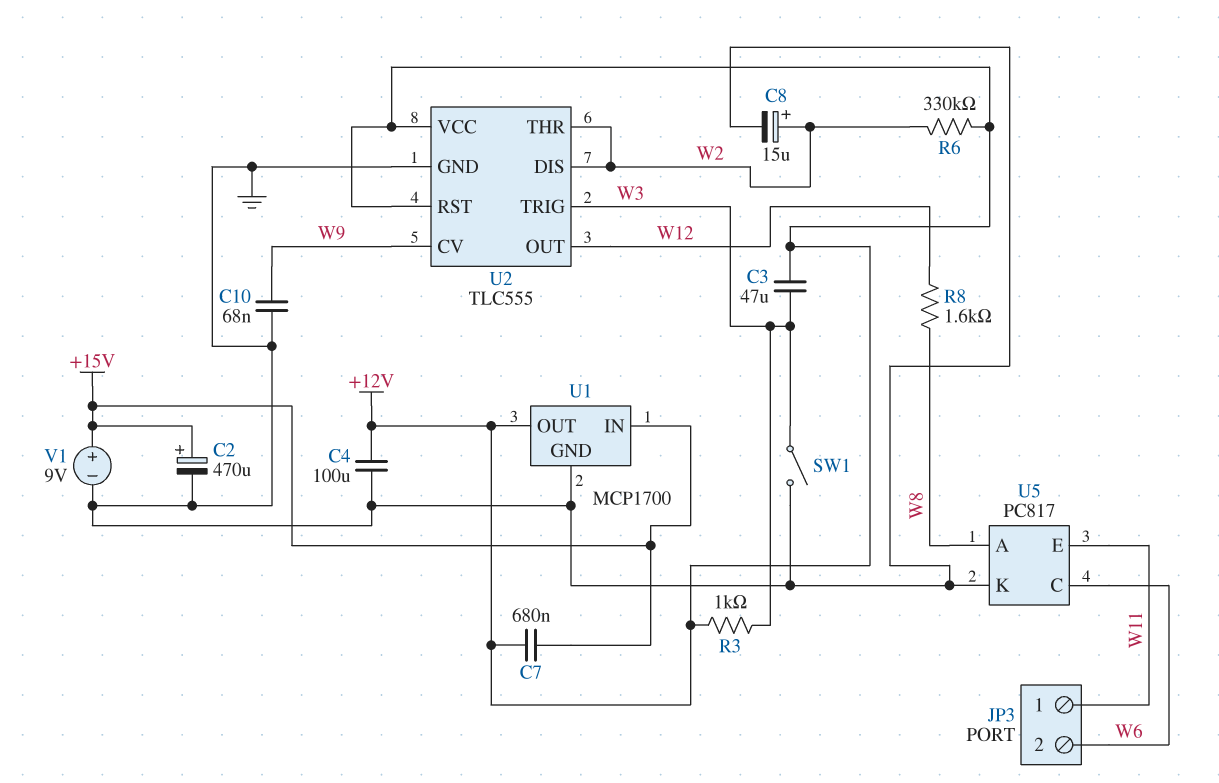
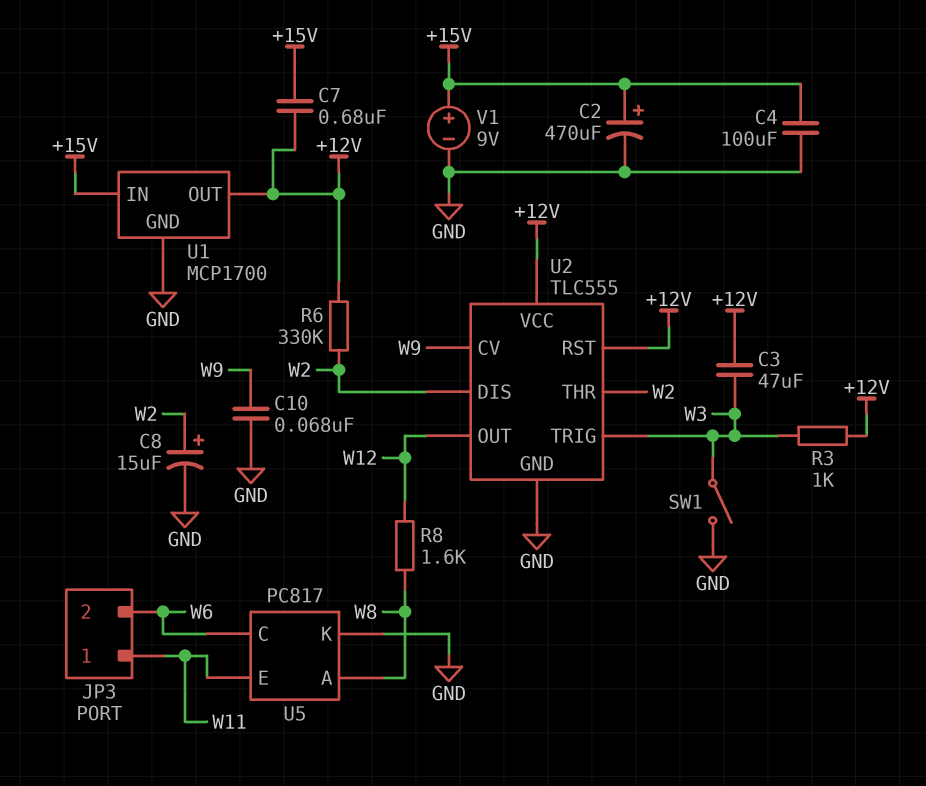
C4: 100uF (+12V, GND) -> 100uF (+15V, GND)

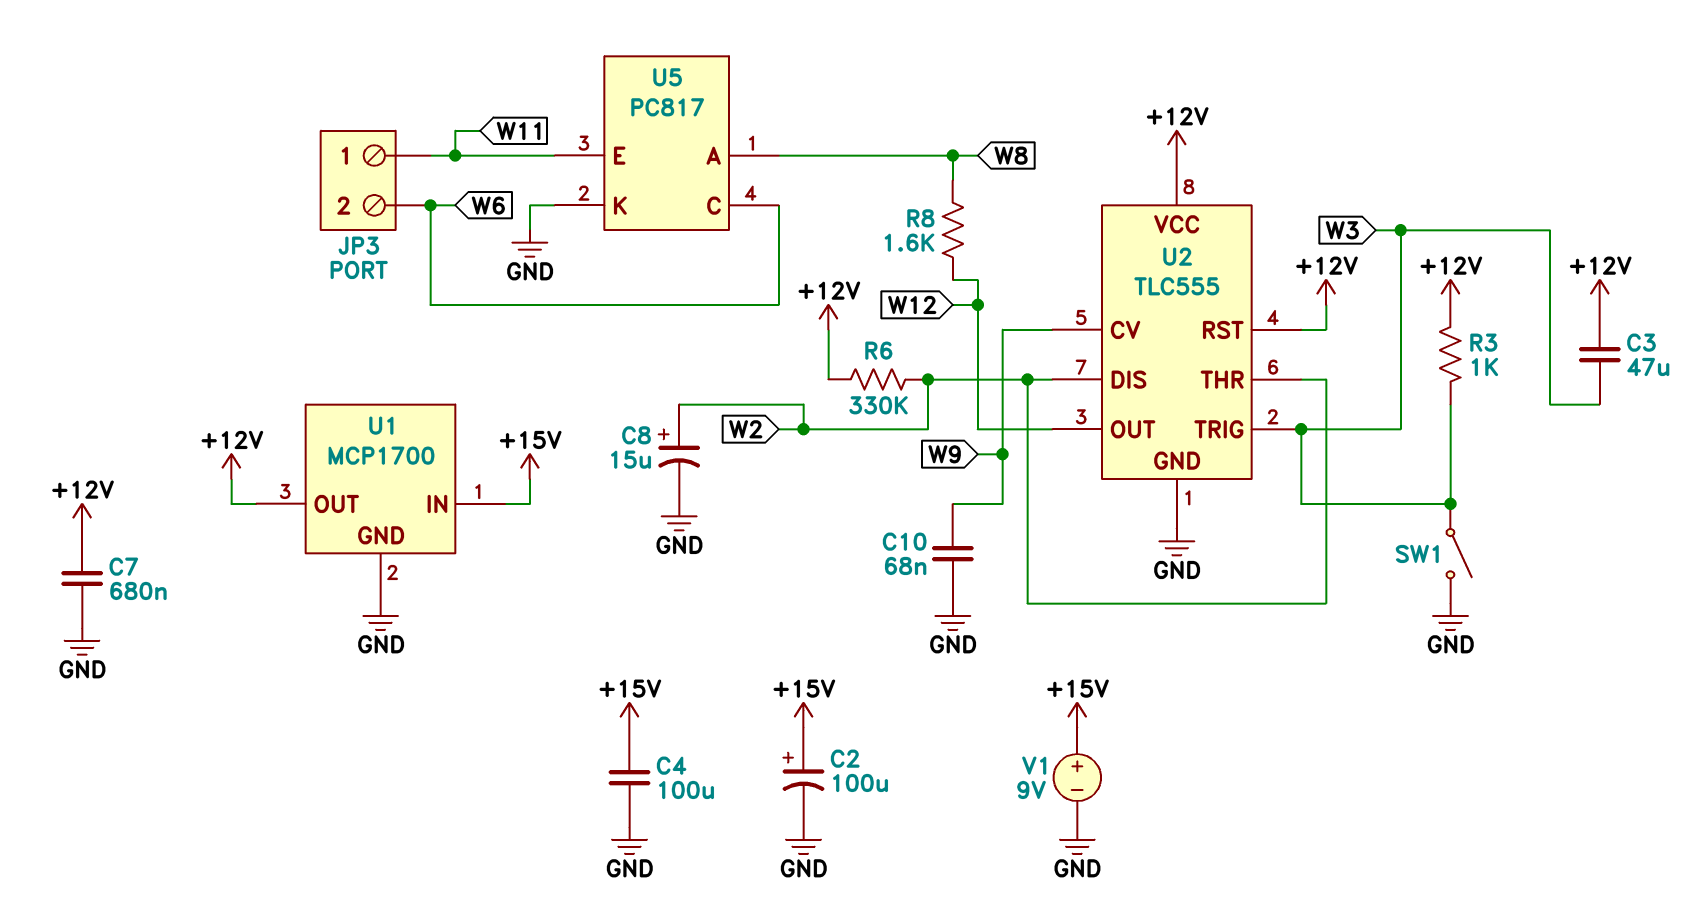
C2: 470uF (plus +15V, minus GND) -> 100uF (plus +15V, minus GND)
C7: 680nF (+12V, +15V) -> 680nF (+12V, GND)

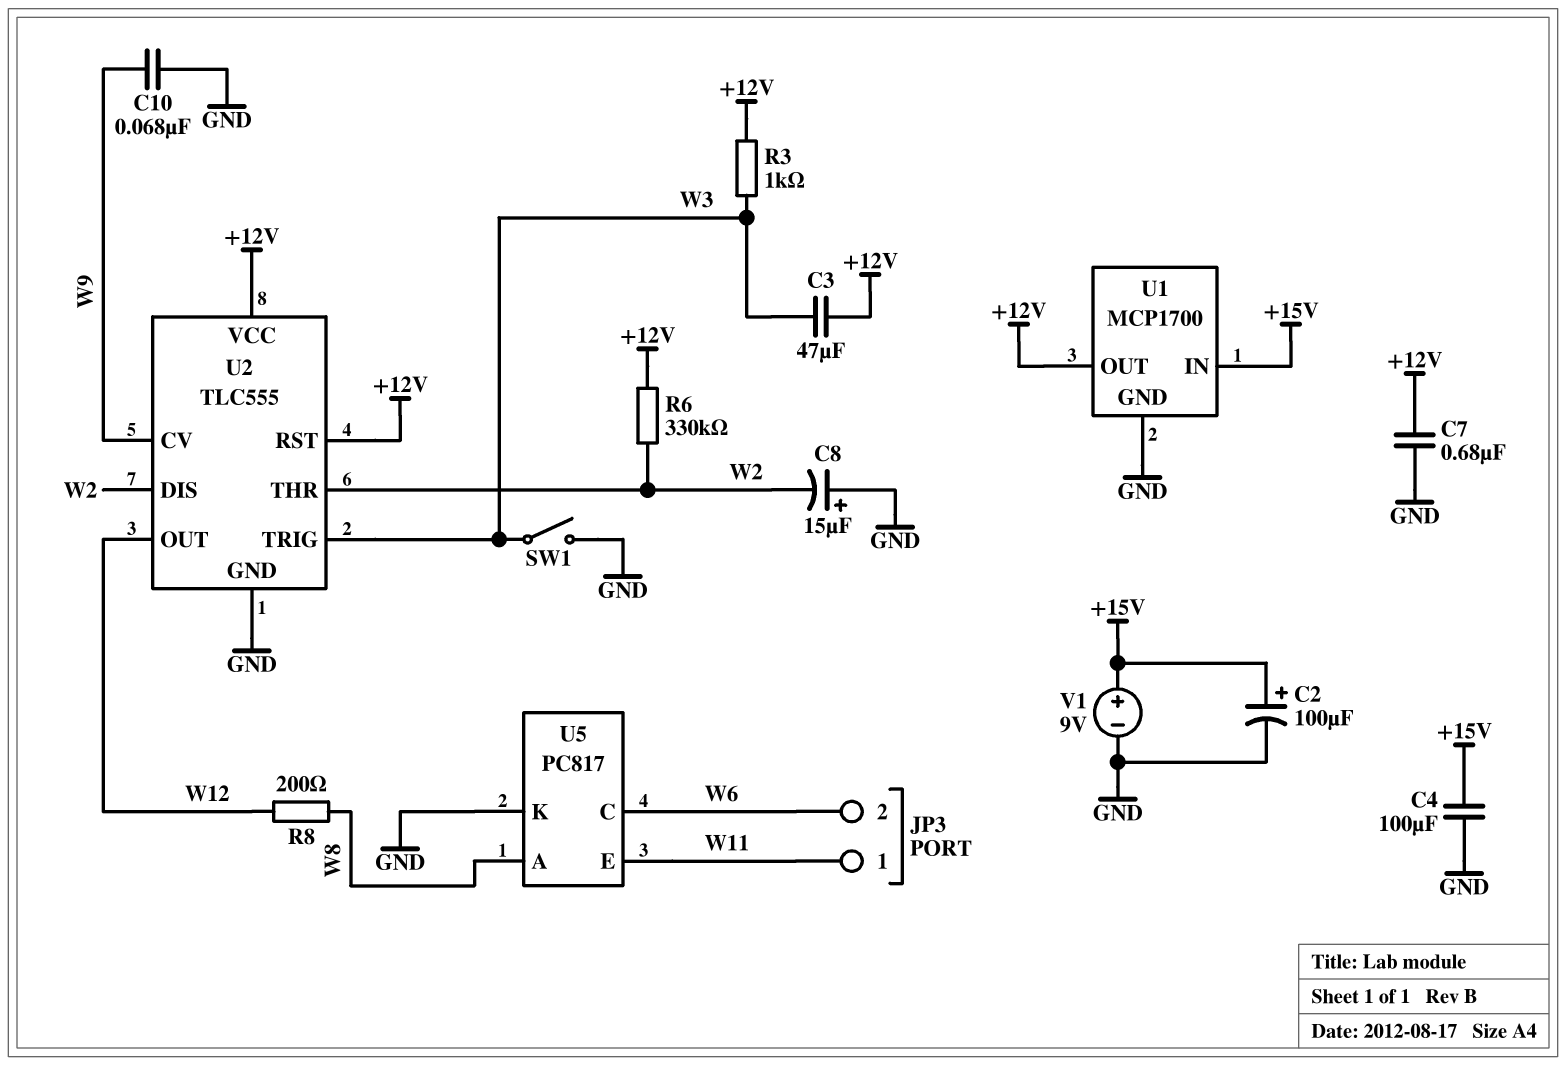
C8: 15uF (plus W2, minus GND) -> 15uF (plus GND, minus W2)
R8: 1.6k (W8, W12) -> 200 (W8, W12)

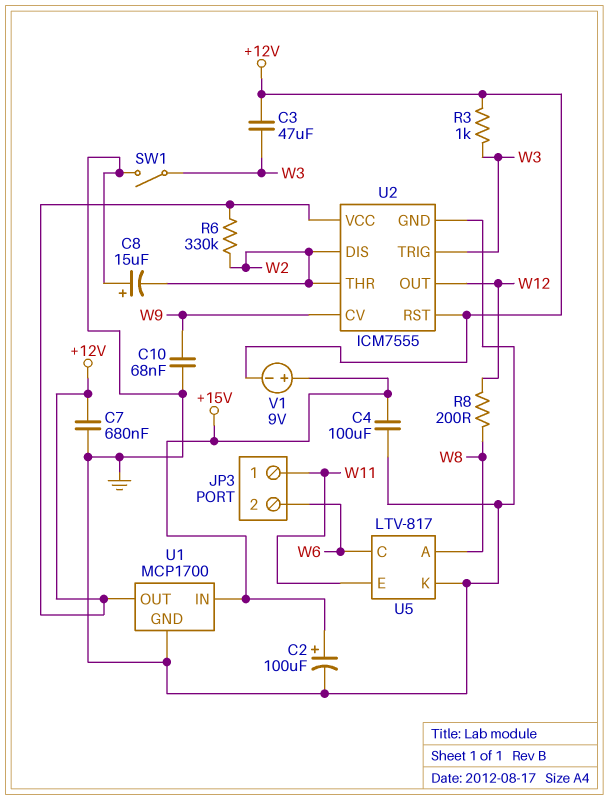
U2: TLC555 -> ICM7555
U5: PC817 -> LTV-817
V1: 9V (plus +15V, minus GND) -> 9V (plus +15V, minus +12V)

